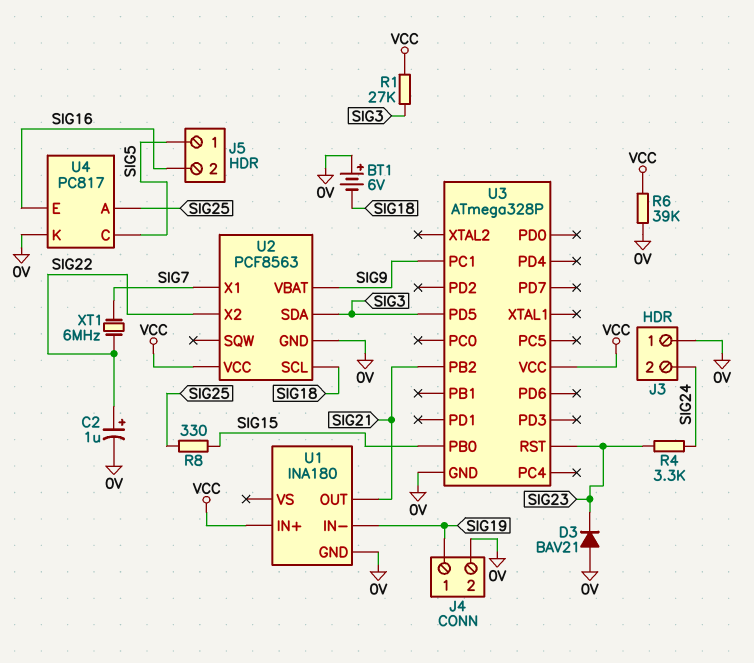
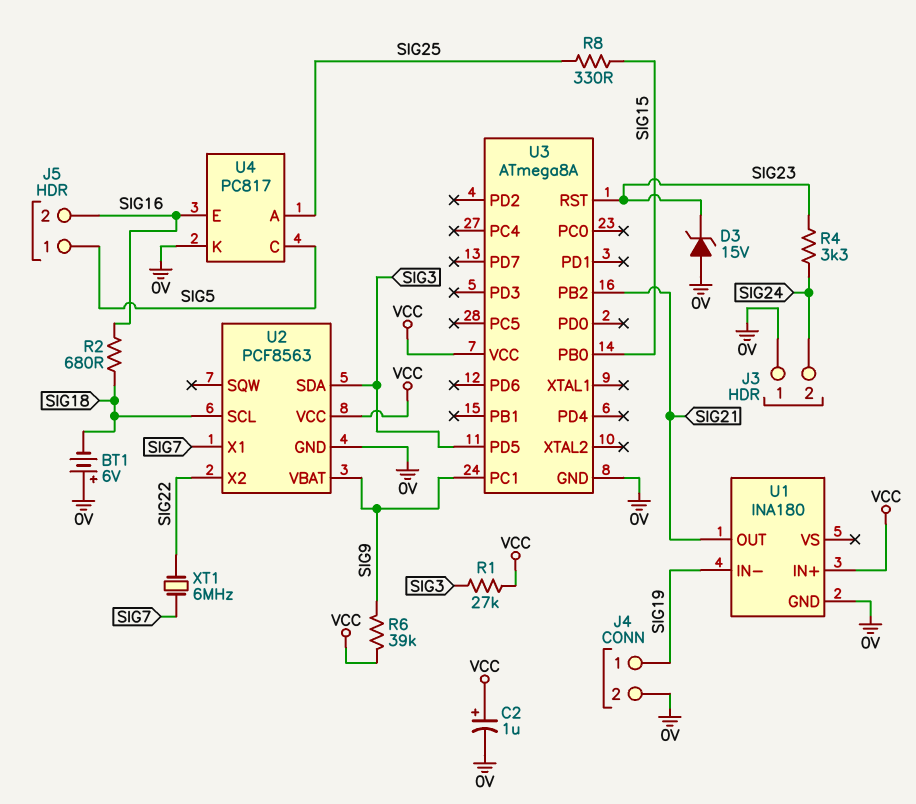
C2: 1uF (plus SIG22, minus 0V) -> 1uF (plus VCC, minus 0V)
D3: diode BAV21 (A 0V, K SIG23) -> zener 15V (A 0V, K SIG23)
R2: none -> 680 (SIG16, SIG18)
R6: 39k (0V, VCC) -> 39k (SIG9, VCC)
U3: ATmega328P -> ATmega8A

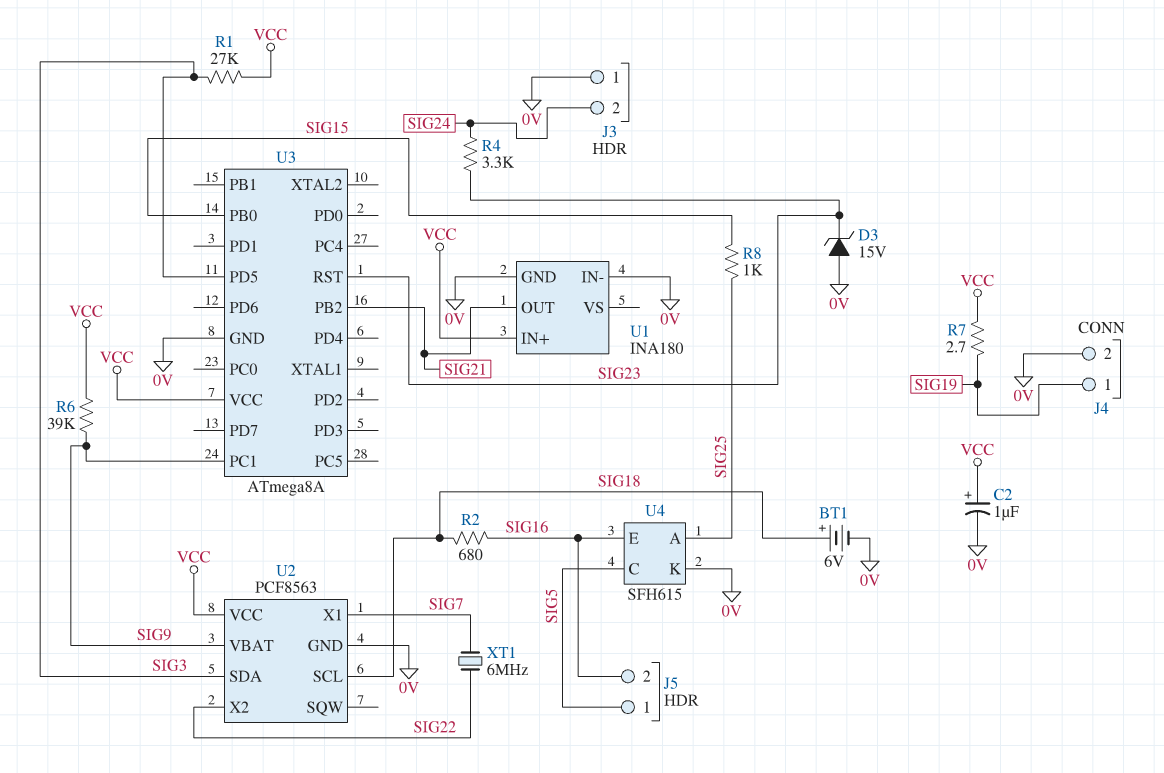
BT1: 6V (plus 0V, minus SIG18) -> 6V (plus SIG18, minus 0V)
R7: none -> 2.7 (SIG19, VCC)
R8: 330 (SIG15, SIG25) -> 1k (SIG15, SIG25)
U1 pin IN-: SIG19 -> 0V
U4: PC817 -> SFH615

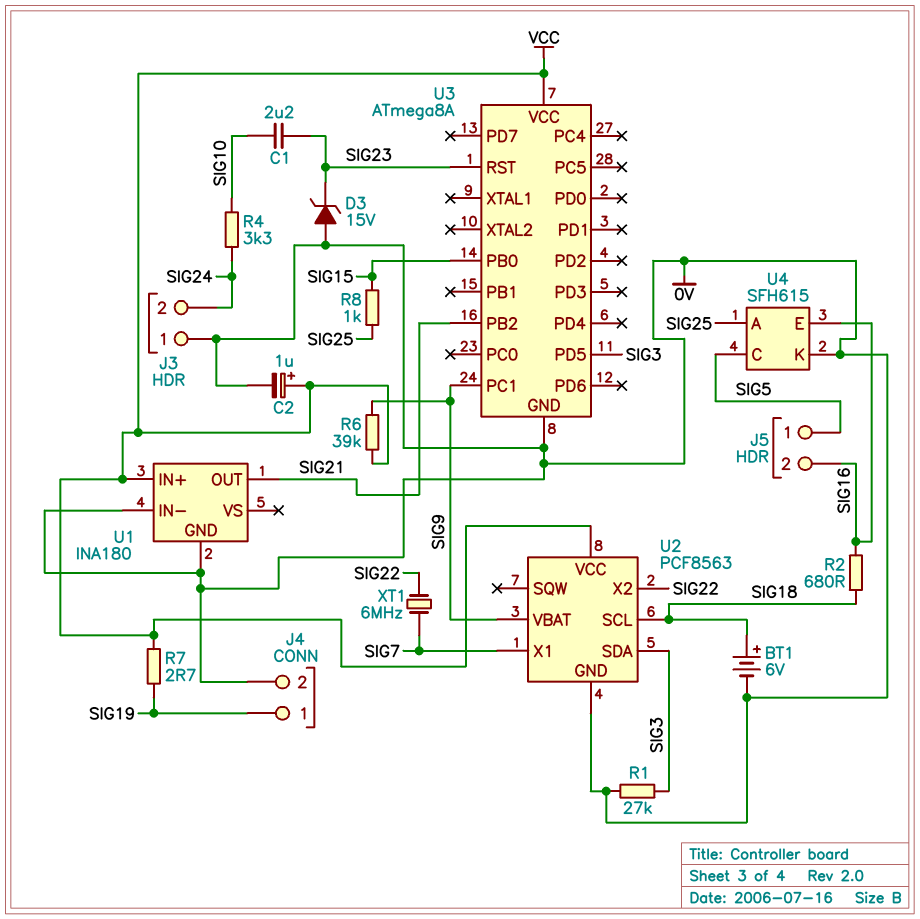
C1: none -> 2.2uF (SIG10, SIG23)
R1: 27k (SIG3, VCC) -> 27k (0V, SIG3)
R4: 3.3k (SIG23, SIG24) -> 3.3k (SIG10, SIG24)

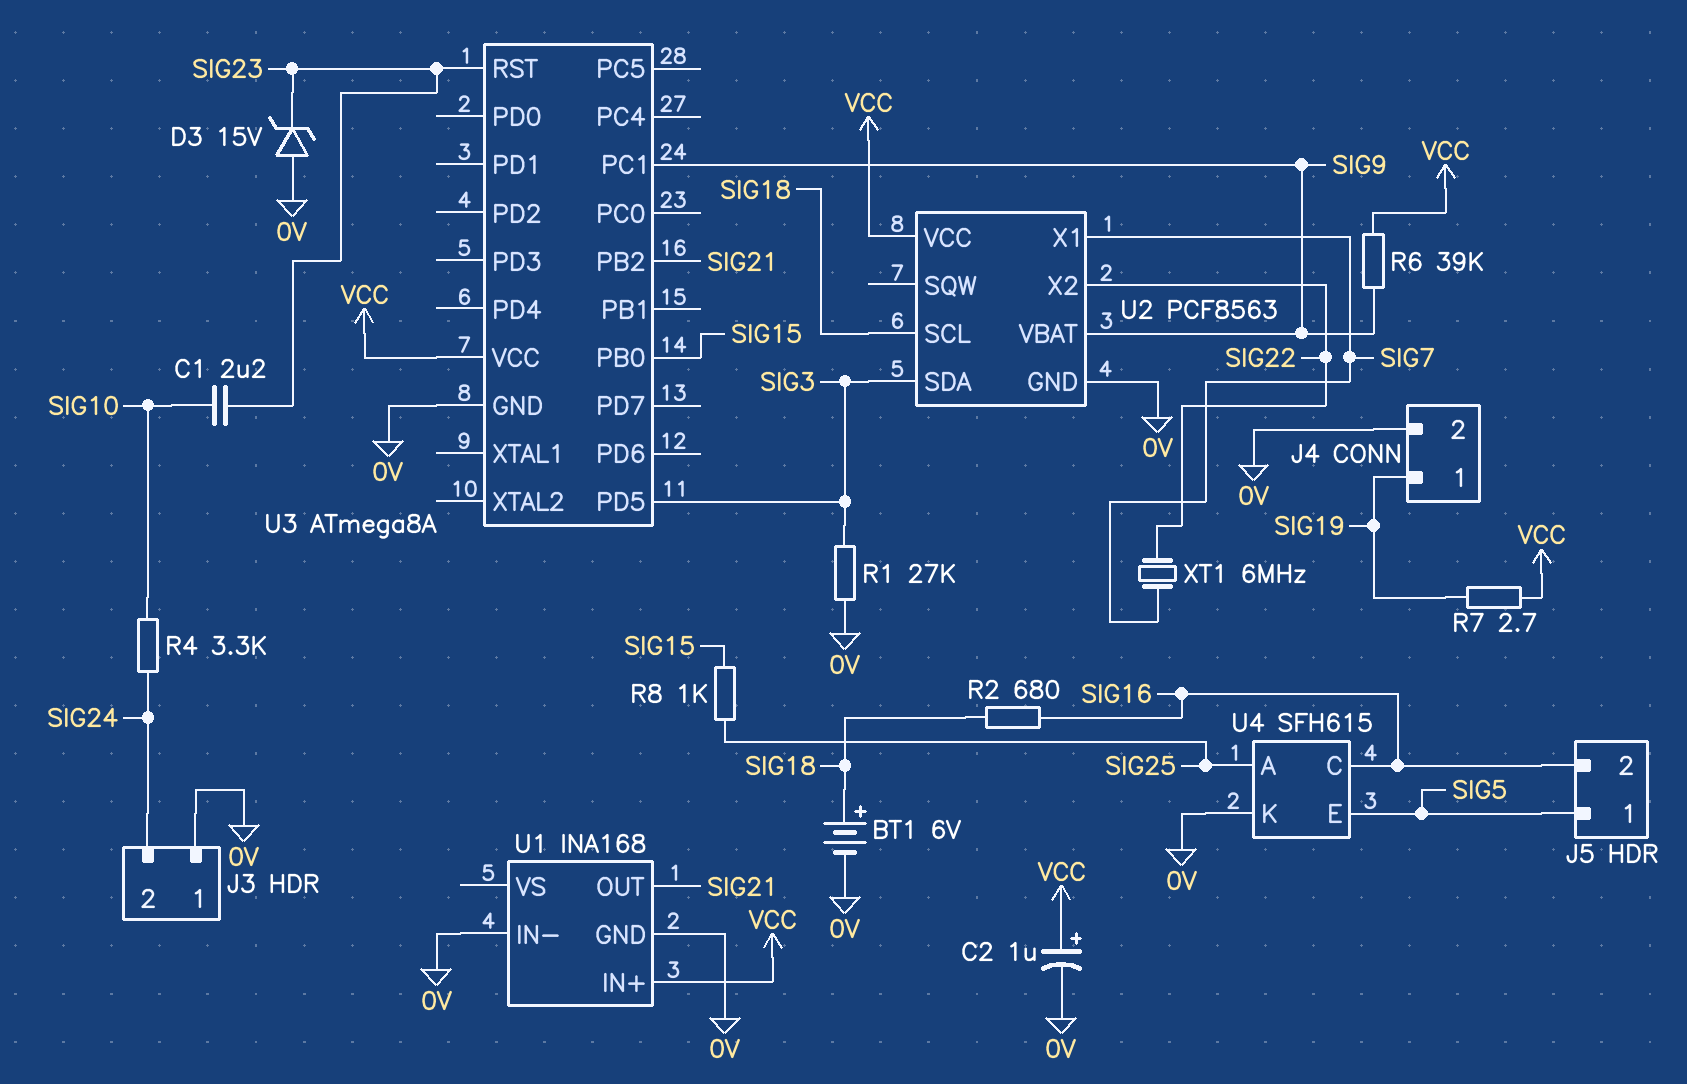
U1: INA180 -> INA168
U4 pin C: SIG5 -> SIG16
U4 pin E: SIG16 -> SIG5

